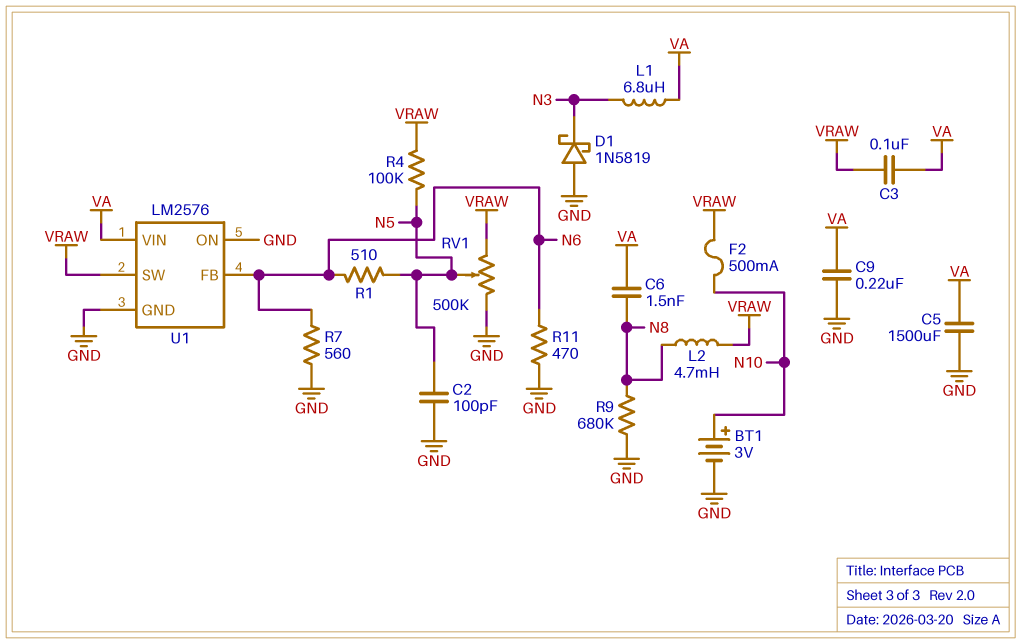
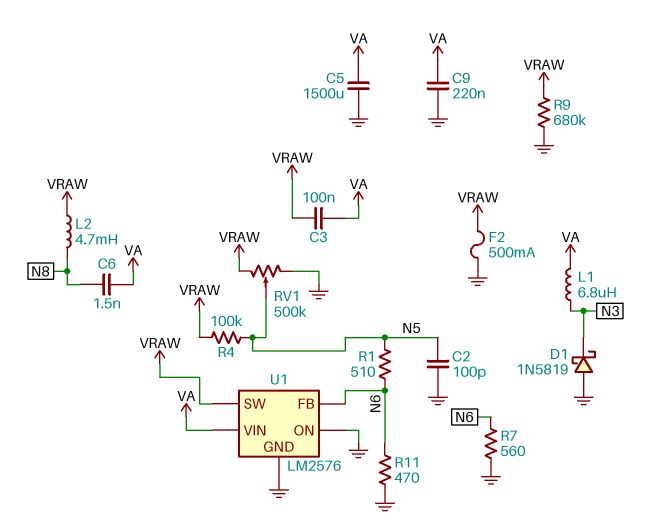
BT1: 3V (plus N10, minus GND) -> none
F2: 500mA (N10, VRAW) -> 500mA (GND, VRAW)
R9: 680k (GND, N8) -> 680k (GND, VRAW)

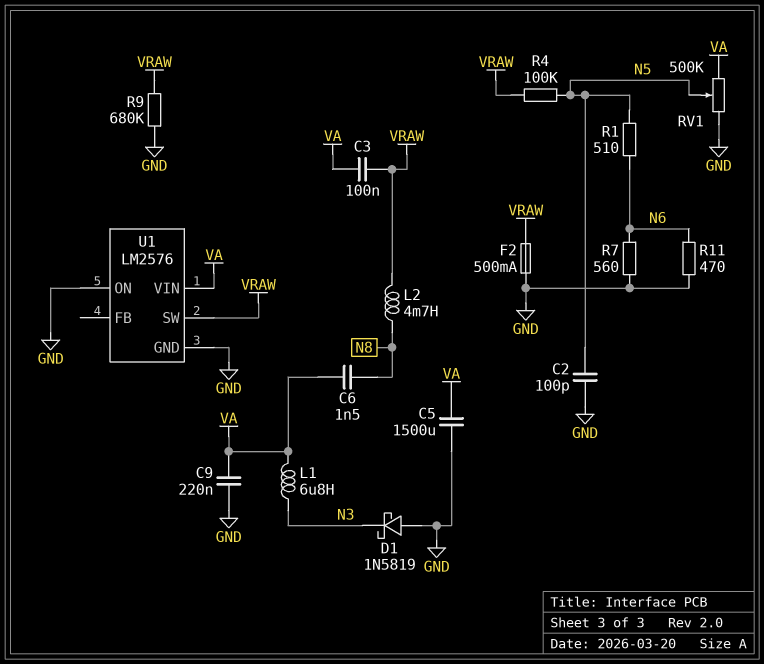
RV1: 500k (GND, VRAW, wiper N5) -> 500k (GND, VA, wiper N5)
U1 pin FB: N6 -> none

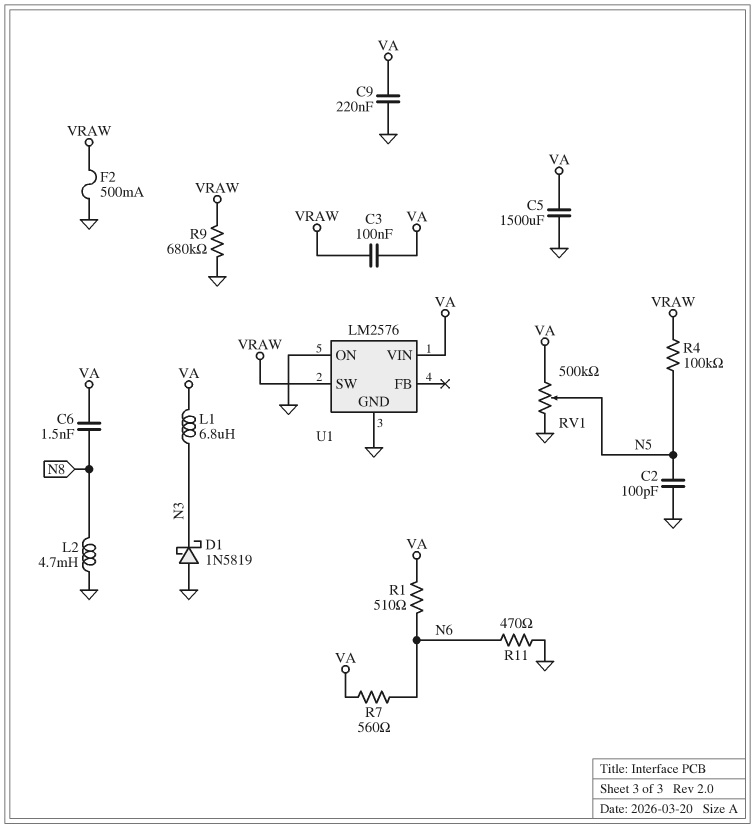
L2: 4.7mH (N8, VRAW) -> 4.7mH (GND, N8)
R1: 510 (N5, N6) -> 510 (N6, VA)
R7: 560 (GND, N6) -> 560 (N6, VA)

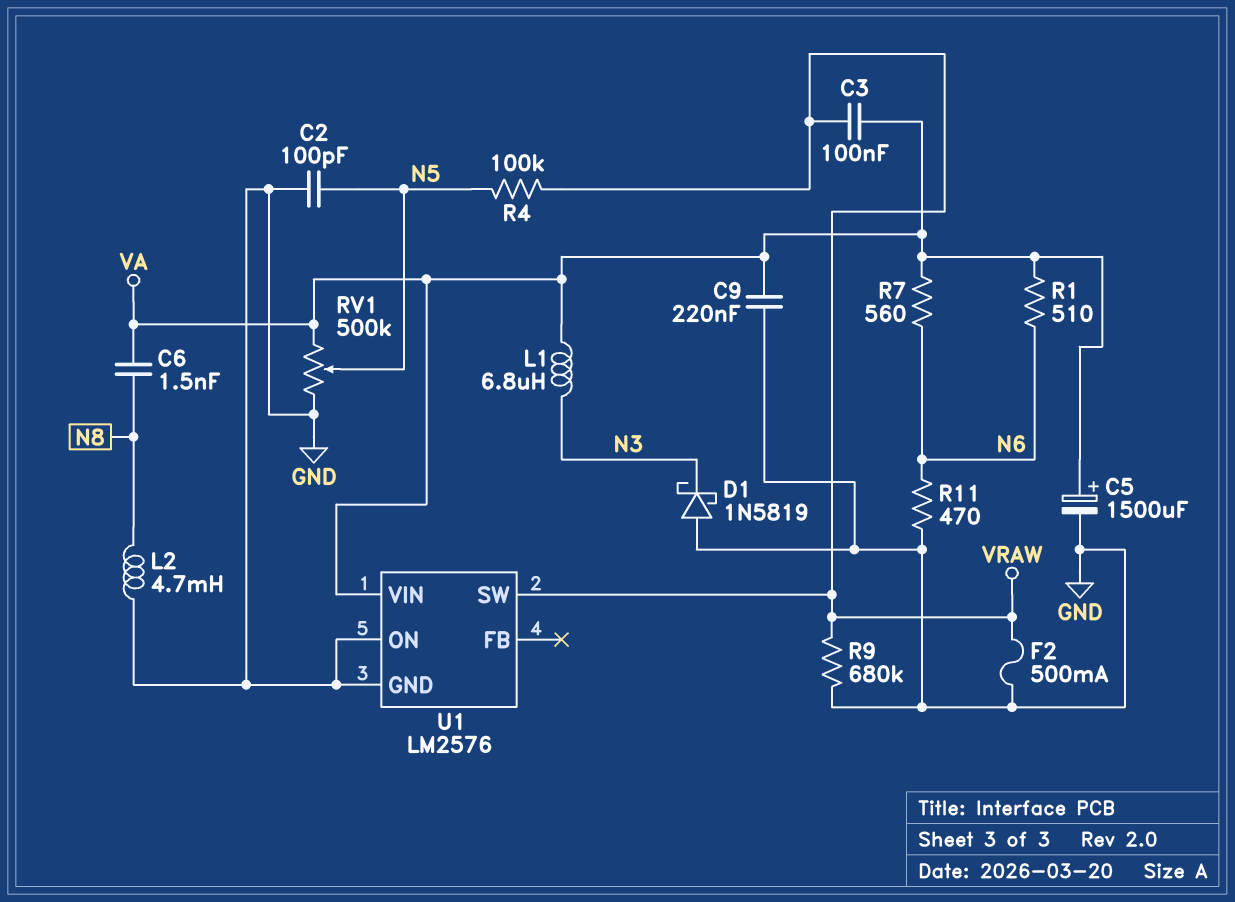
C5: 1500uF (GND, VA) -> 1500uF (plus VA, minus GND)

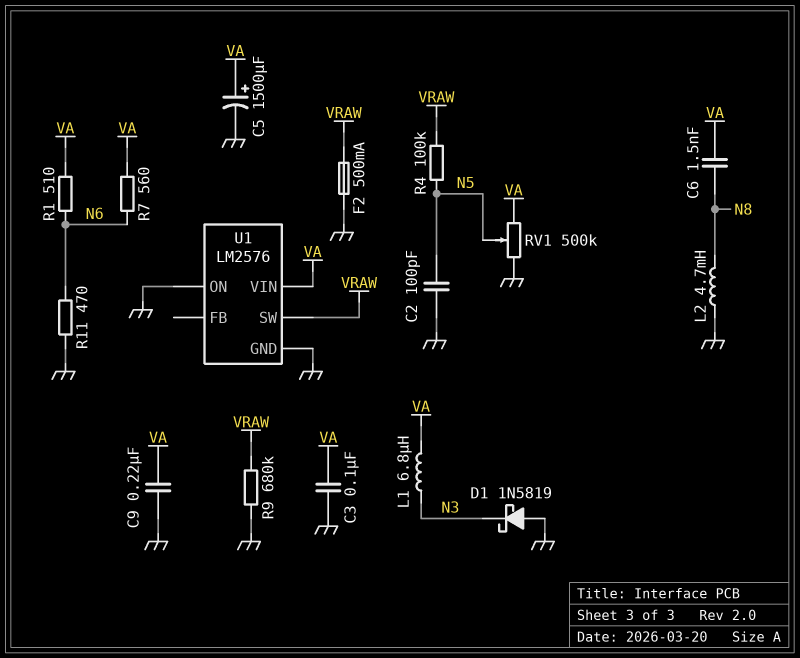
C3: 100nF (VA, VRAW) -> 100nF (GND, VA)

